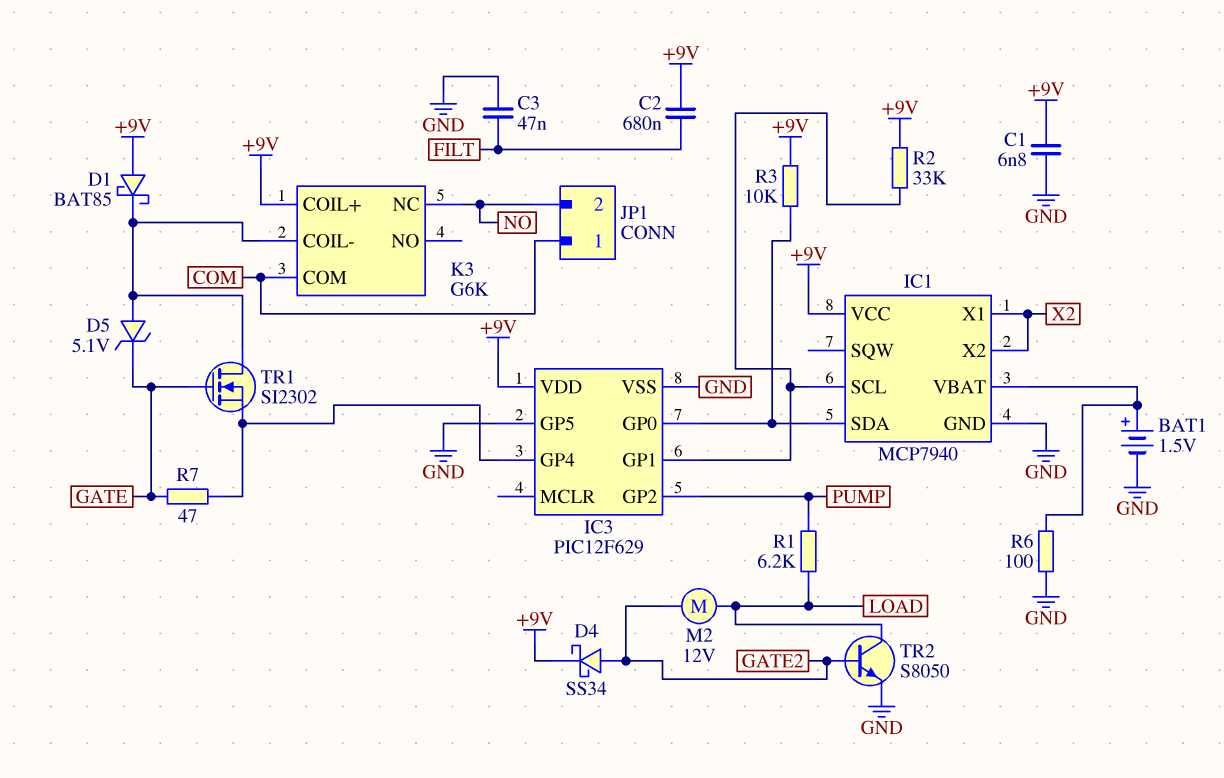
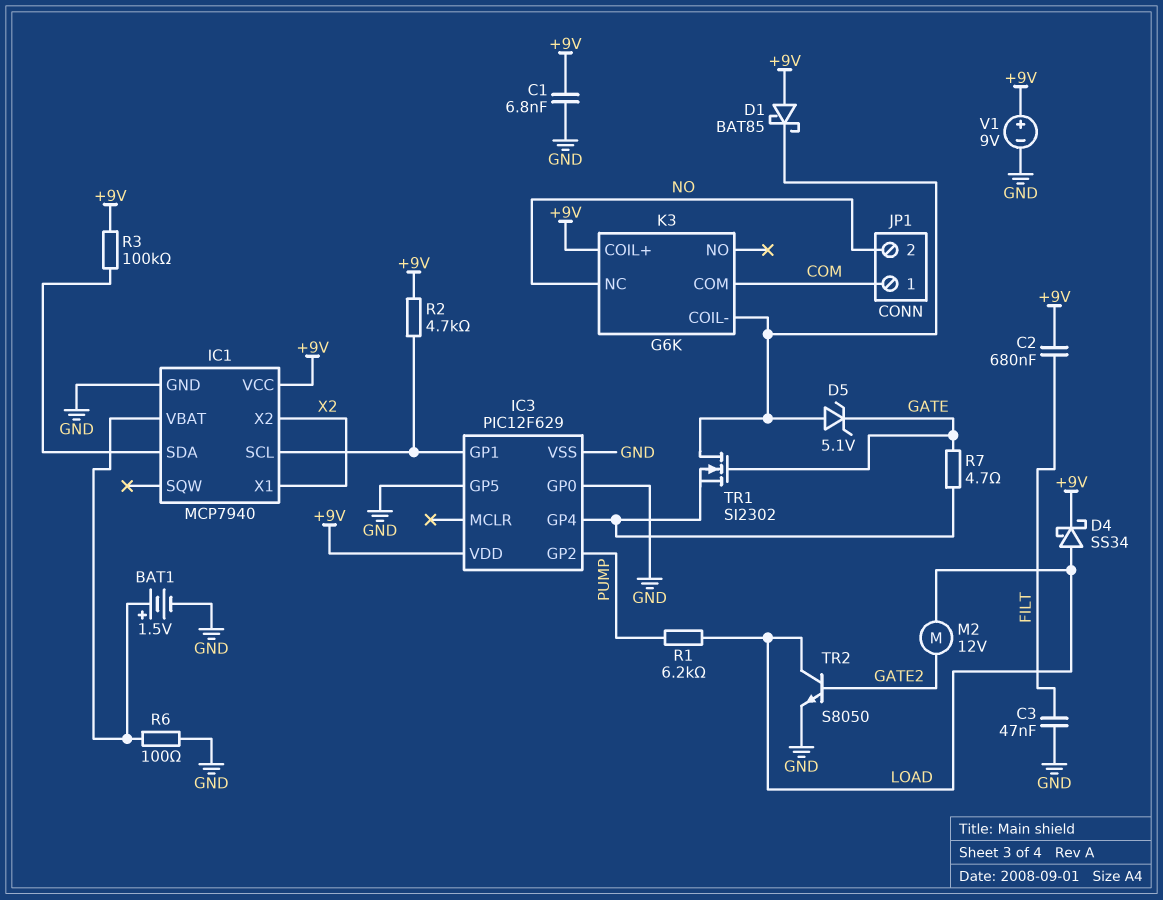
D4: schottky SS34 (A GATE2, K +9V) -> schottky SS34 (A LOAD, K +9V)
IC3 pin GP0: IC1/SDA -> GND
R2: 33k (+9V, IC1/SCL) -> 4.7k (+9V, IC1/SCL)
R3: 10k (+9V, IC1/SDA) -> 100k (+9V, IC1/SDA)
R7: 47 (GATE, IC3/GP4) -> 4.7 (GATE, IC3/GP4)
V1: none -> 9V (plus +9V, minus GND)

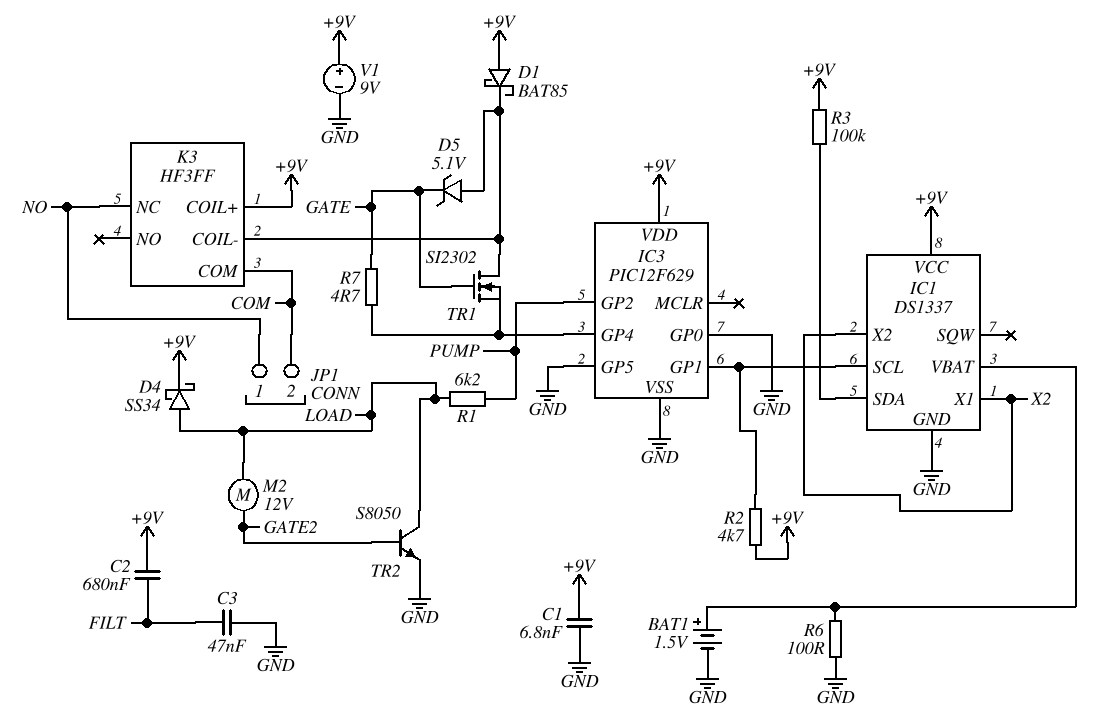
IC1: MCP7940 -> DS1337
JP1 pin 1: COM -> NO
JP1 pin 2: NO -> COM
K3: G6K -> HF3FF

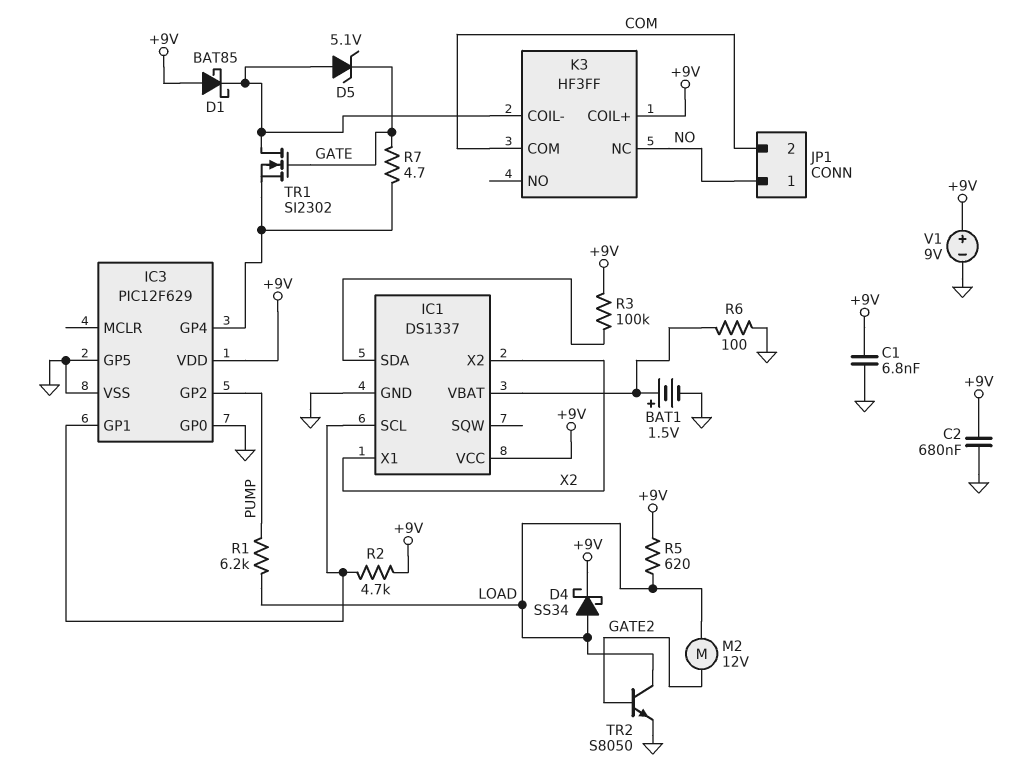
C2: 680nF (+9V, FILT) -> 680nF (+9V, GND)
C3: 47nF (FILT, GND) -> none
R5: none -> 620 (+9V, LOAD)

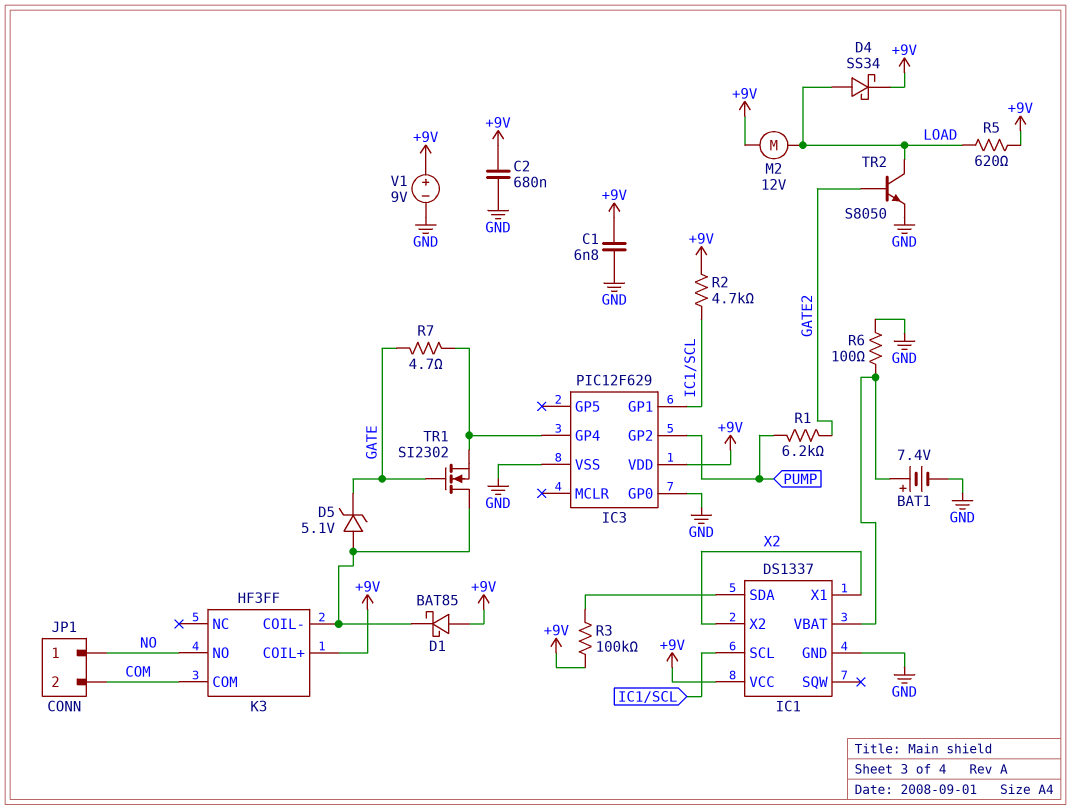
BAT1: 1.5V (plus IC1/VBAT, minus GND) -> 7.4V (plus IC1/VBAT, minus GND)
IC3 pin GP5: GND -> none
K3 pin NC: NO -> none
K3 pin NO: none -> NO
M2: motor 12V (GATE2, LOAD) -> motor 12V (+9V, LOAD)
R1: 6.2k (LOAD, PUMP) -> 6.2k (GATE2, PUMP)

